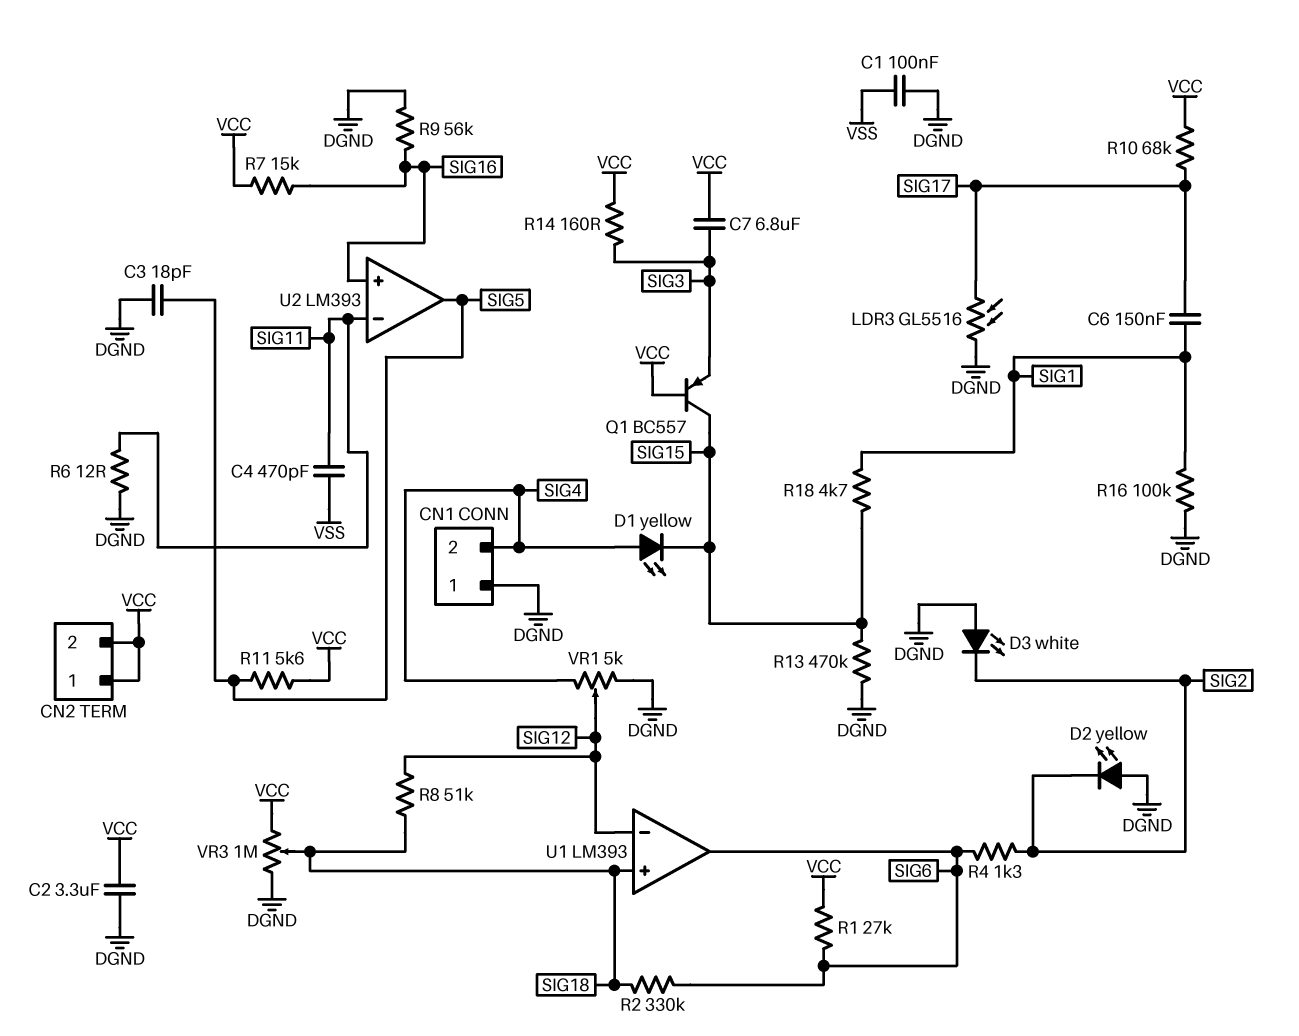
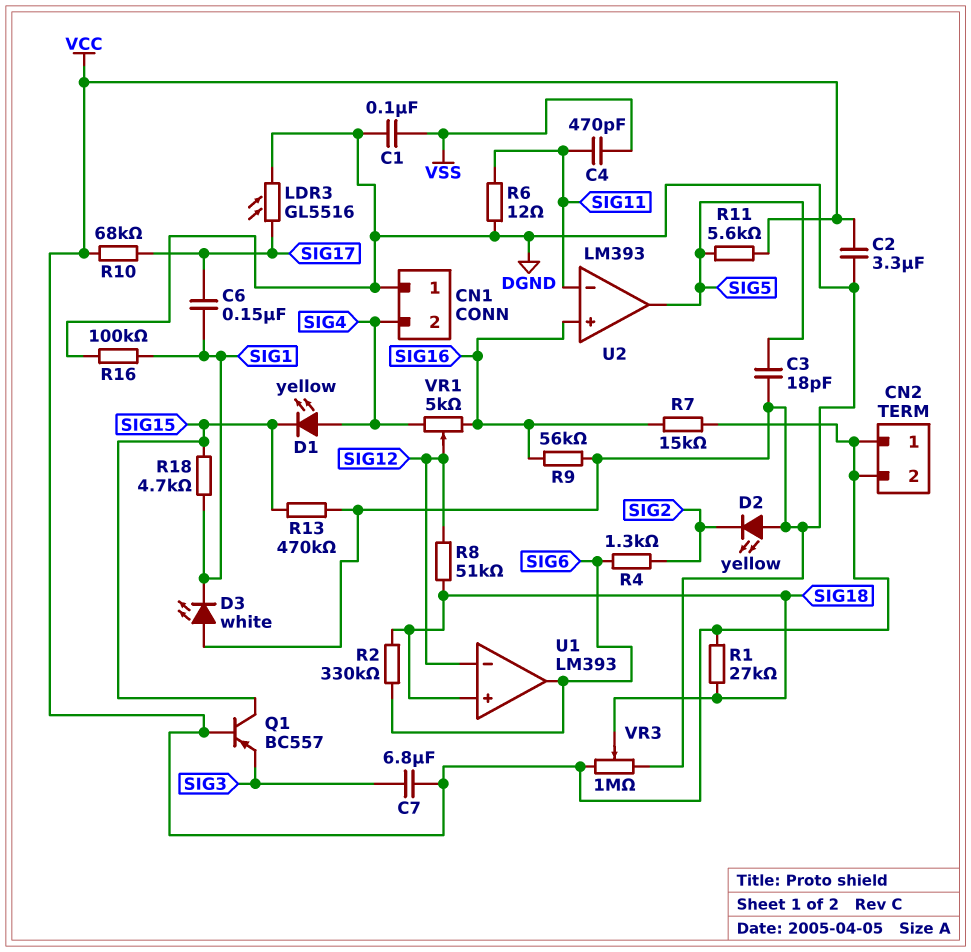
D3: LED white (A DGND, K SIG2) -> LED white (A DGND, K SIG1)
R1: 27k (SIG6, VCC) -> 27k (SIG18, VCC)
R14: 160 (SIG3, VCC) -> none
VR1: 5k (DGND, SIG4, wiper SIG12) -> 5k (SIG4, SIG16, wiper SIG12)

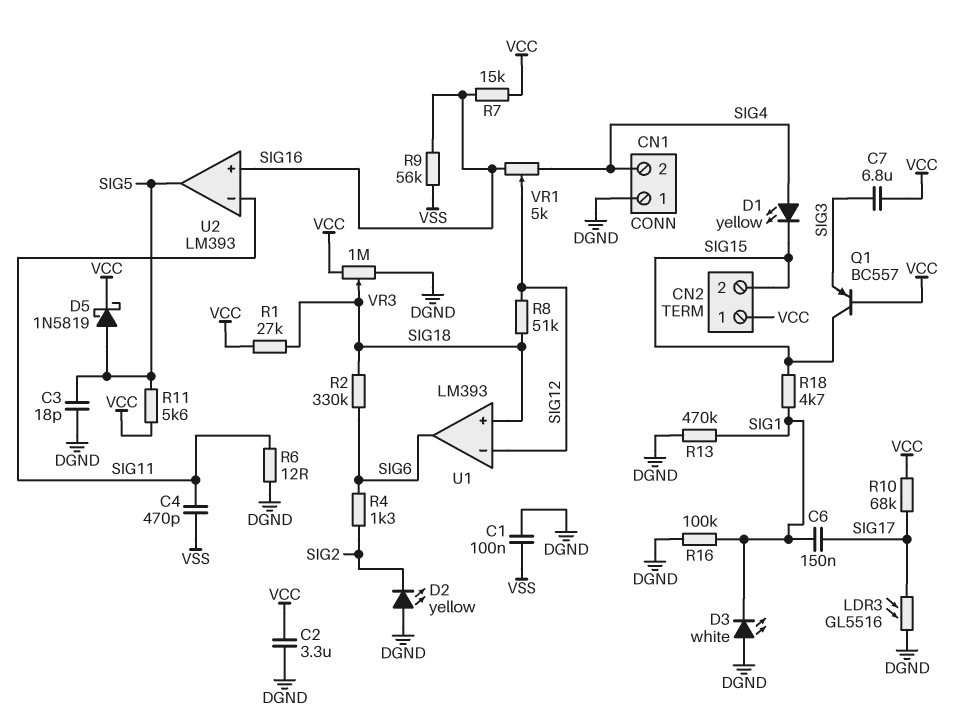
CN2 pin 2: VCC -> SIG15
D5: none -> schottky 1N5819 (A SIG5, K VCC)
R9: 56k (DGND, SIG16) -> 56k (SIG16, VSS)
R13: 470k (DGND, SIG15) -> 470k (DGND, SIG1)

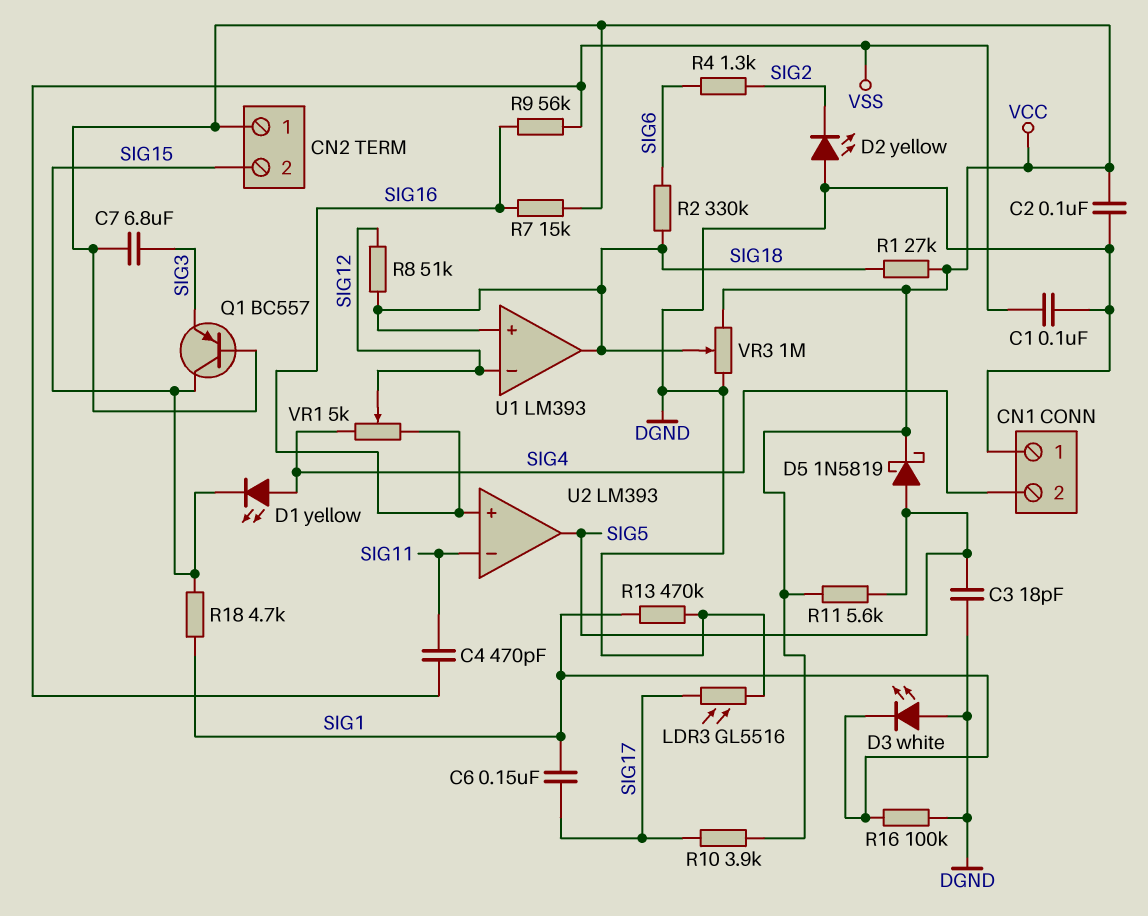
C2: 3.3uF (DGND, VCC) -> 100nF (DGND, VCC)
R6: 12 (DGND, SIG11) -> none
R10: 68k (SIG17, VCC) -> 3.9k (SIG17, VCC)
U1 pin out: SIG6 -> SIG18

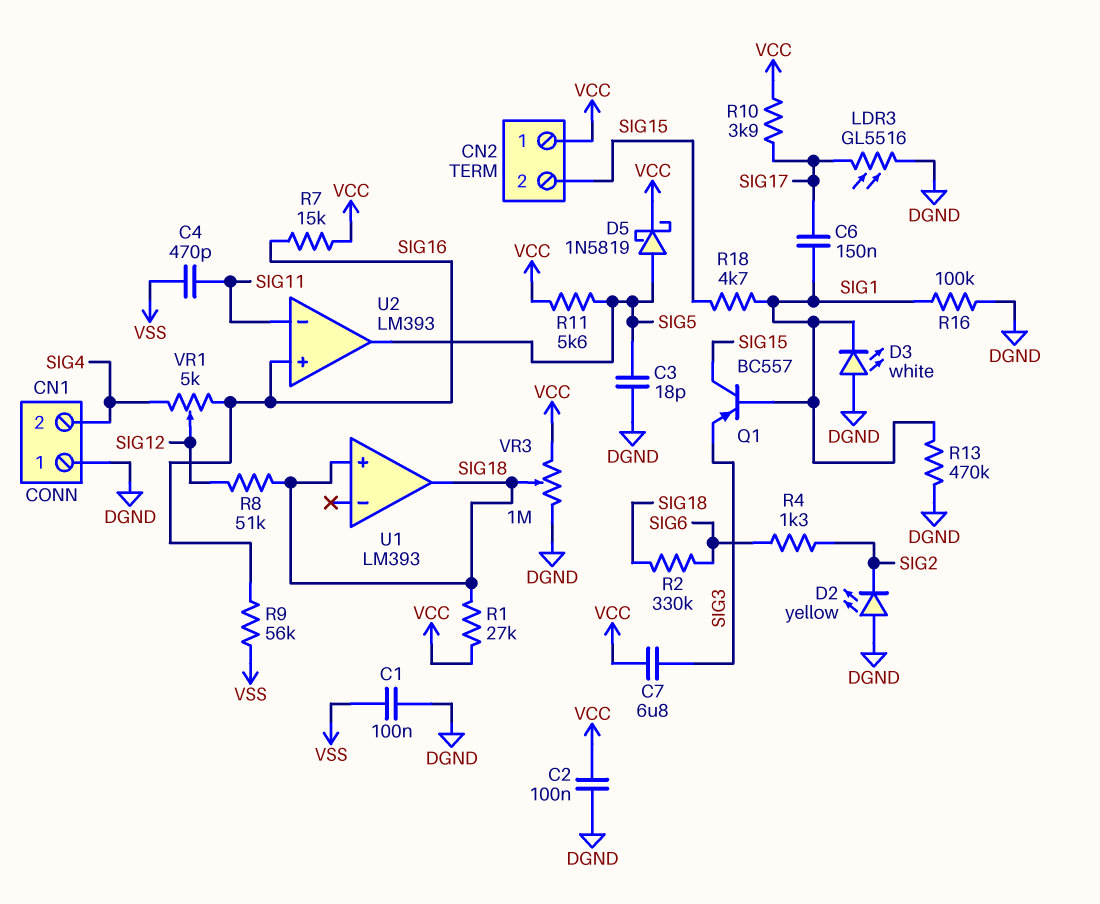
D1: LED yellow (A SIG4, K SIG15) -> none
Q1: PNP BC557 (B VCC, C SIG15, E SIG3) -> PNP BC557 (B SIG1, C SIG15, E SIG3)
U1 pin in-: SIG12 -> none

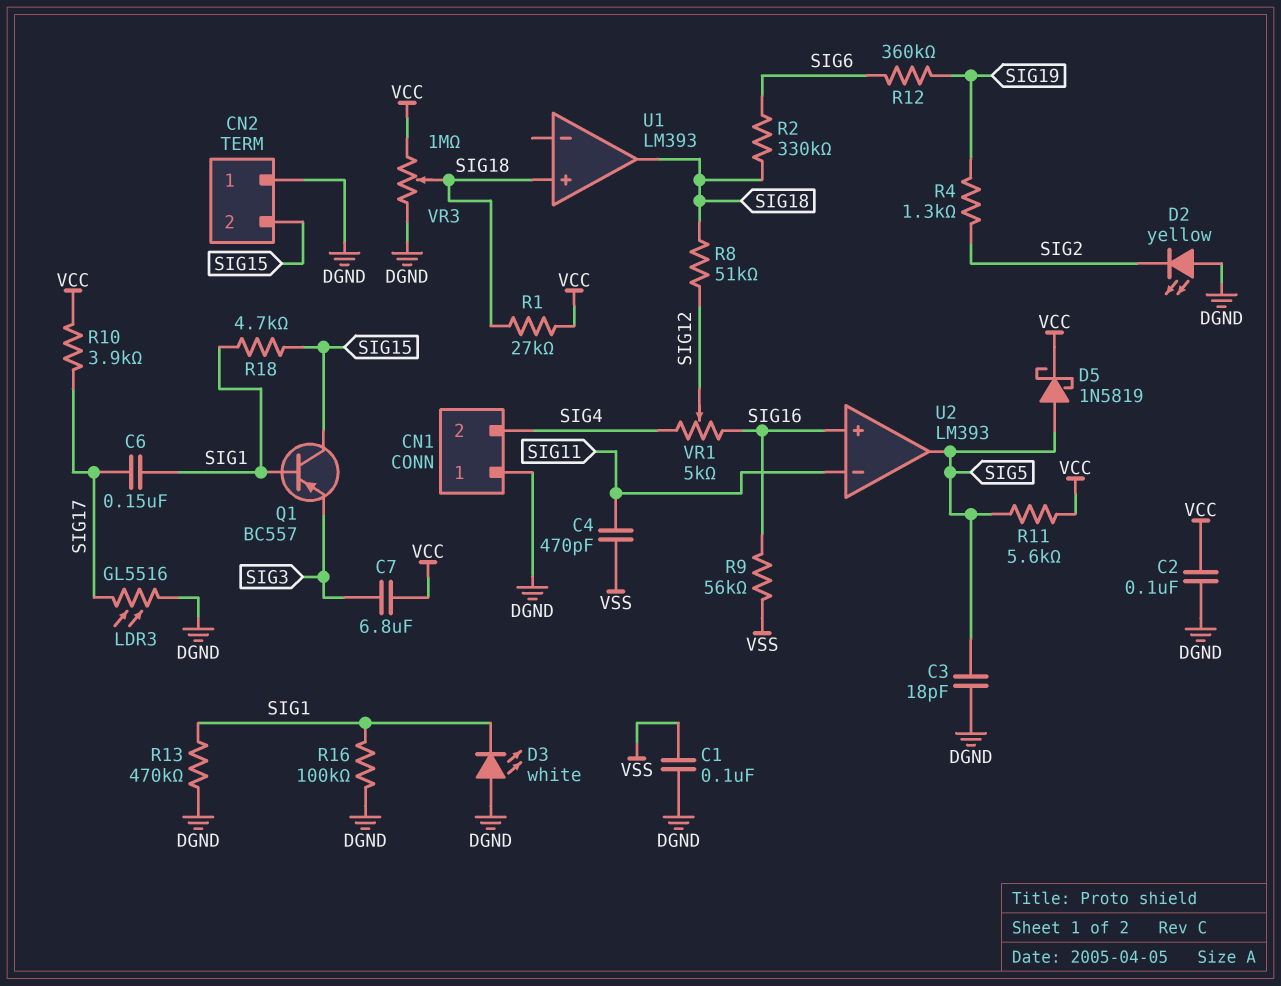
CN2 pin 1: VCC -> DGND
R4: 1.3k (SIG2, SIG6) -> 1.3k (SIG2, SIG19)
R7: 15k (SIG16, VCC) -> none
R12: none -> 360k (SIG6, SIG19)

